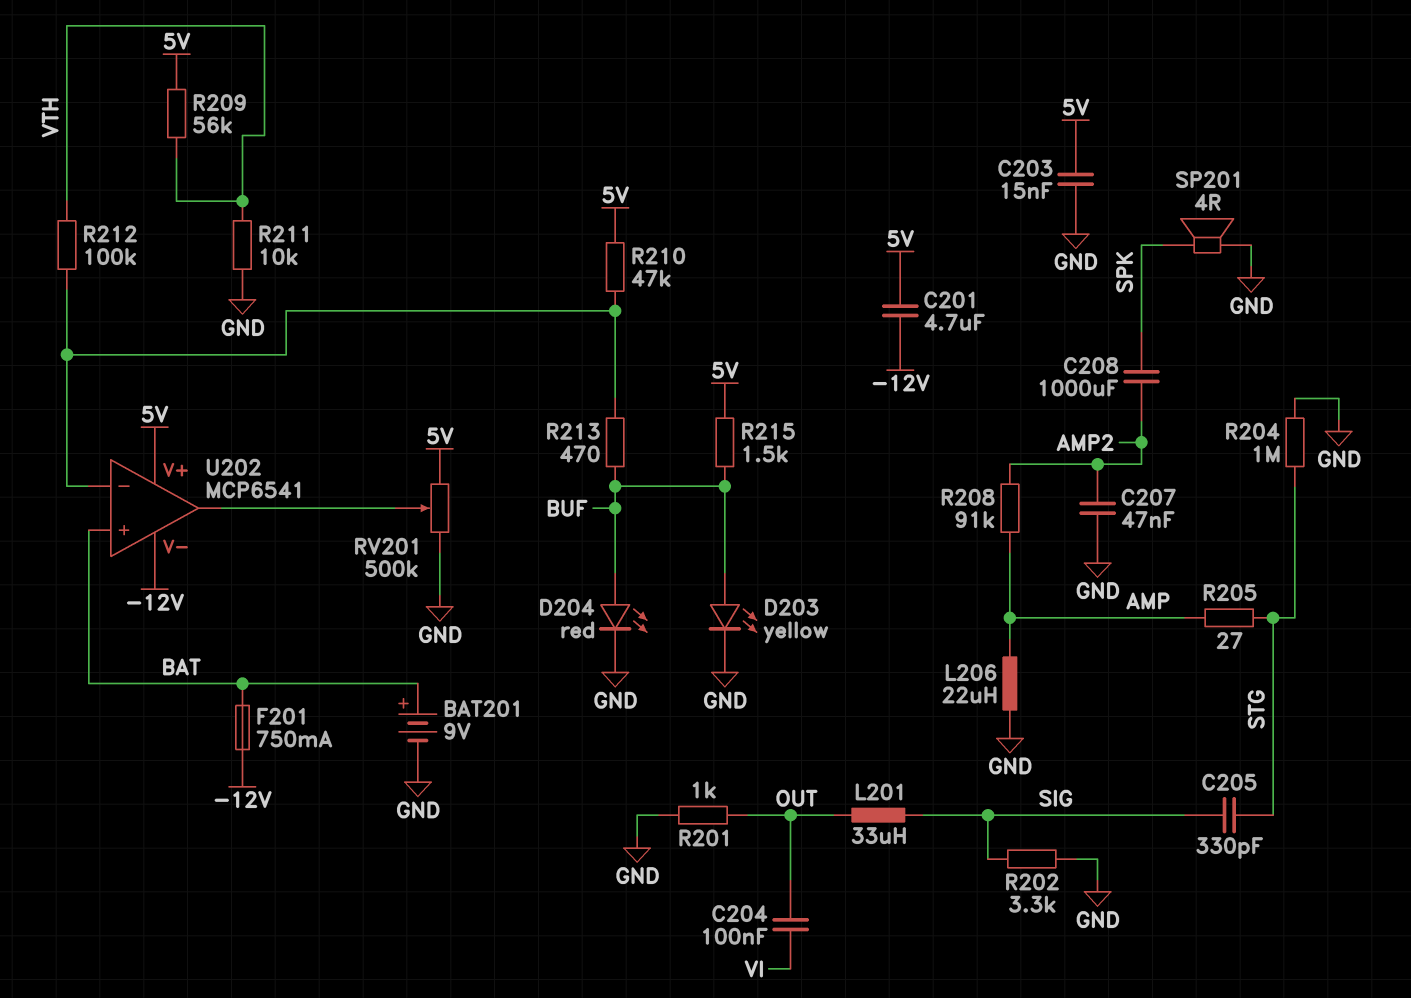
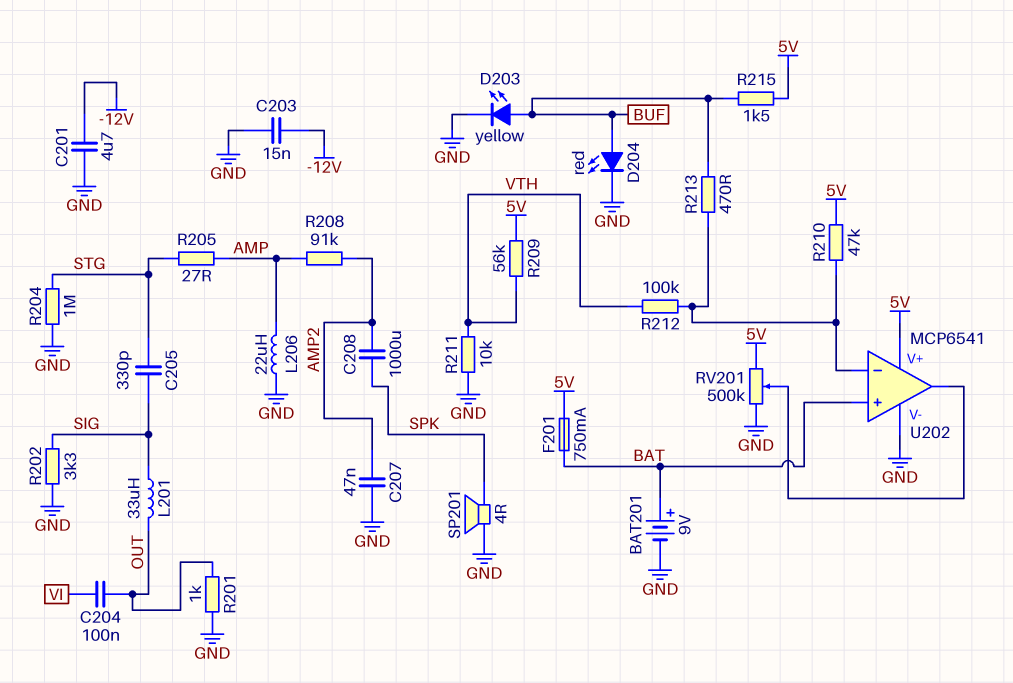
C201: 4.7uF (-12V, 5V) -> 4.7uF (-12V, GND)
C203: 15nF (5V, GND) -> 15nF (-12V, GND)
F201: 750mA (-12V, BAT) -> 750mA (5V, BAT)
U202 pin V-: -12V -> GND

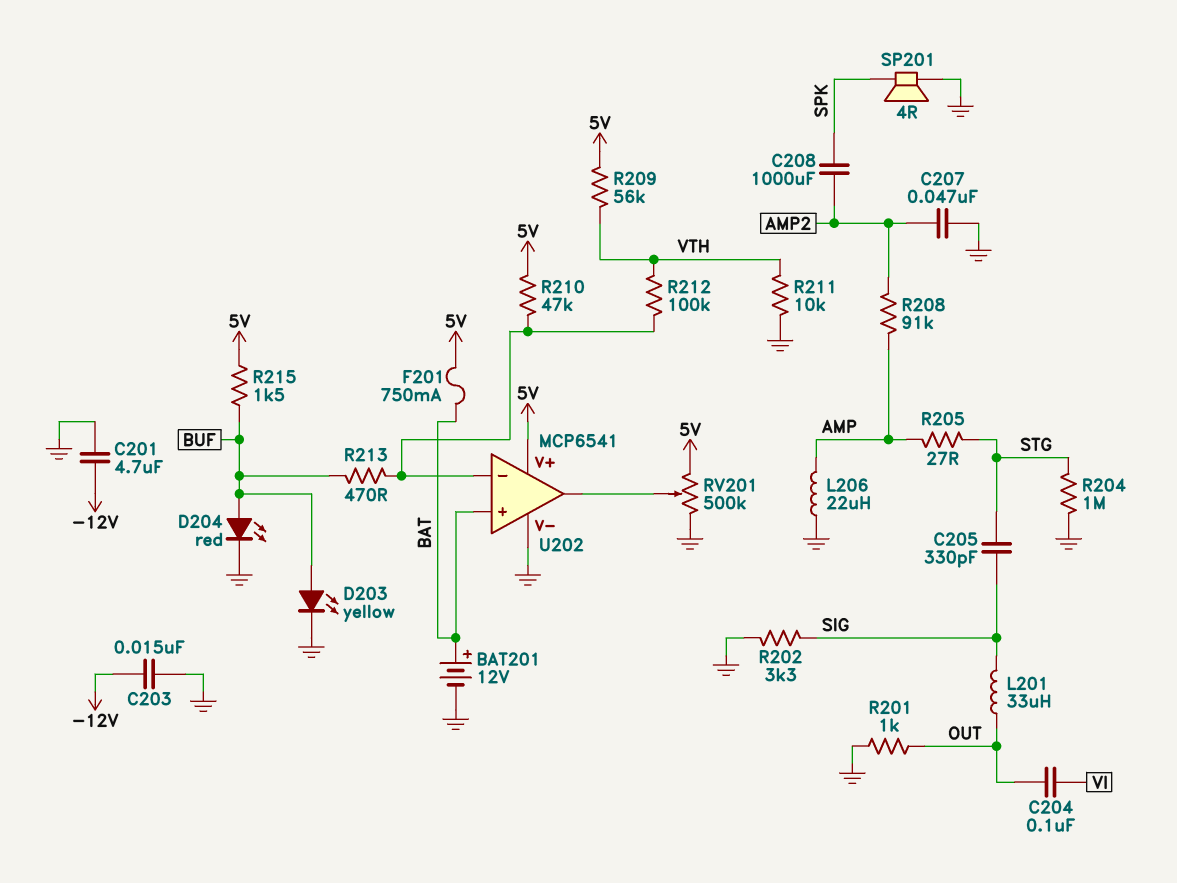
BAT201: 9V (plus BAT, minus GND) -> 12V (plus BAT, minus GND)

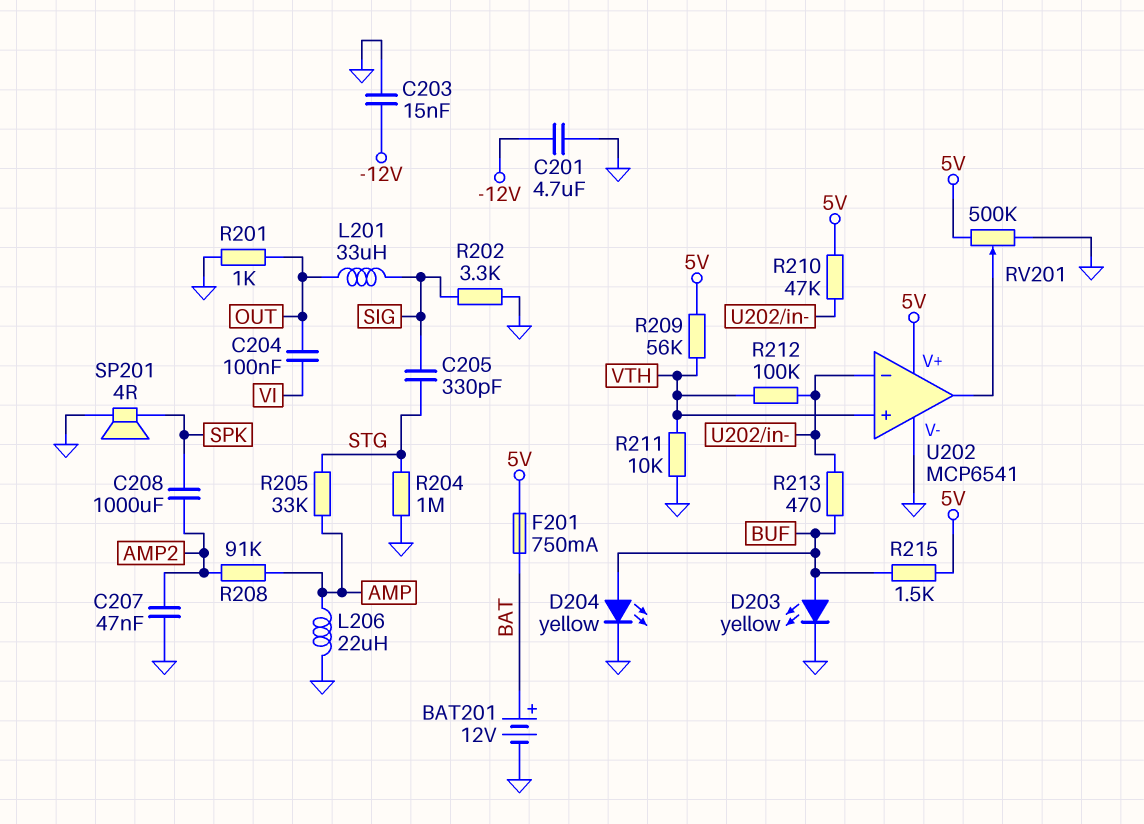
D204: LED red (A BUF, K GND) -> LED yellow (A BUF, K GND)
R205: 27 (AMP, STG) -> 33k (AMP, STG)
U202 pin in+: BAT -> VTH

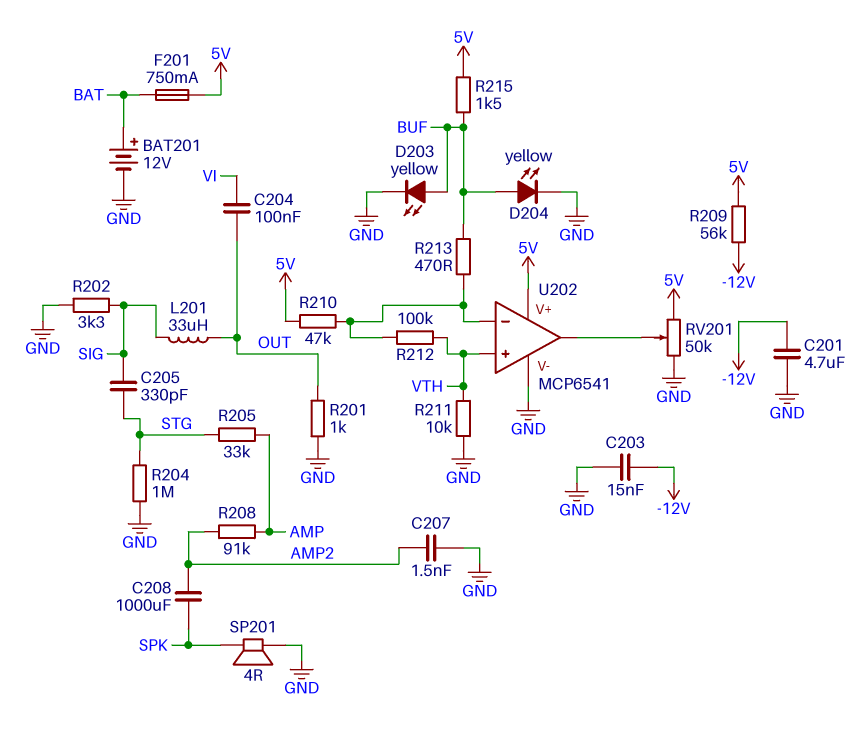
C207: 47nF (AMP2, GND) -> 1.5nF (AMP2, GND)
L206: 22uH (AMP, GND) -> none
R209: 56k (5V, VTH) -> 56k (-12V, 5V)
RV201: 500k (5V, GND, wiper U202/out) -> 50k (5V, GND, wiper U202/out)

